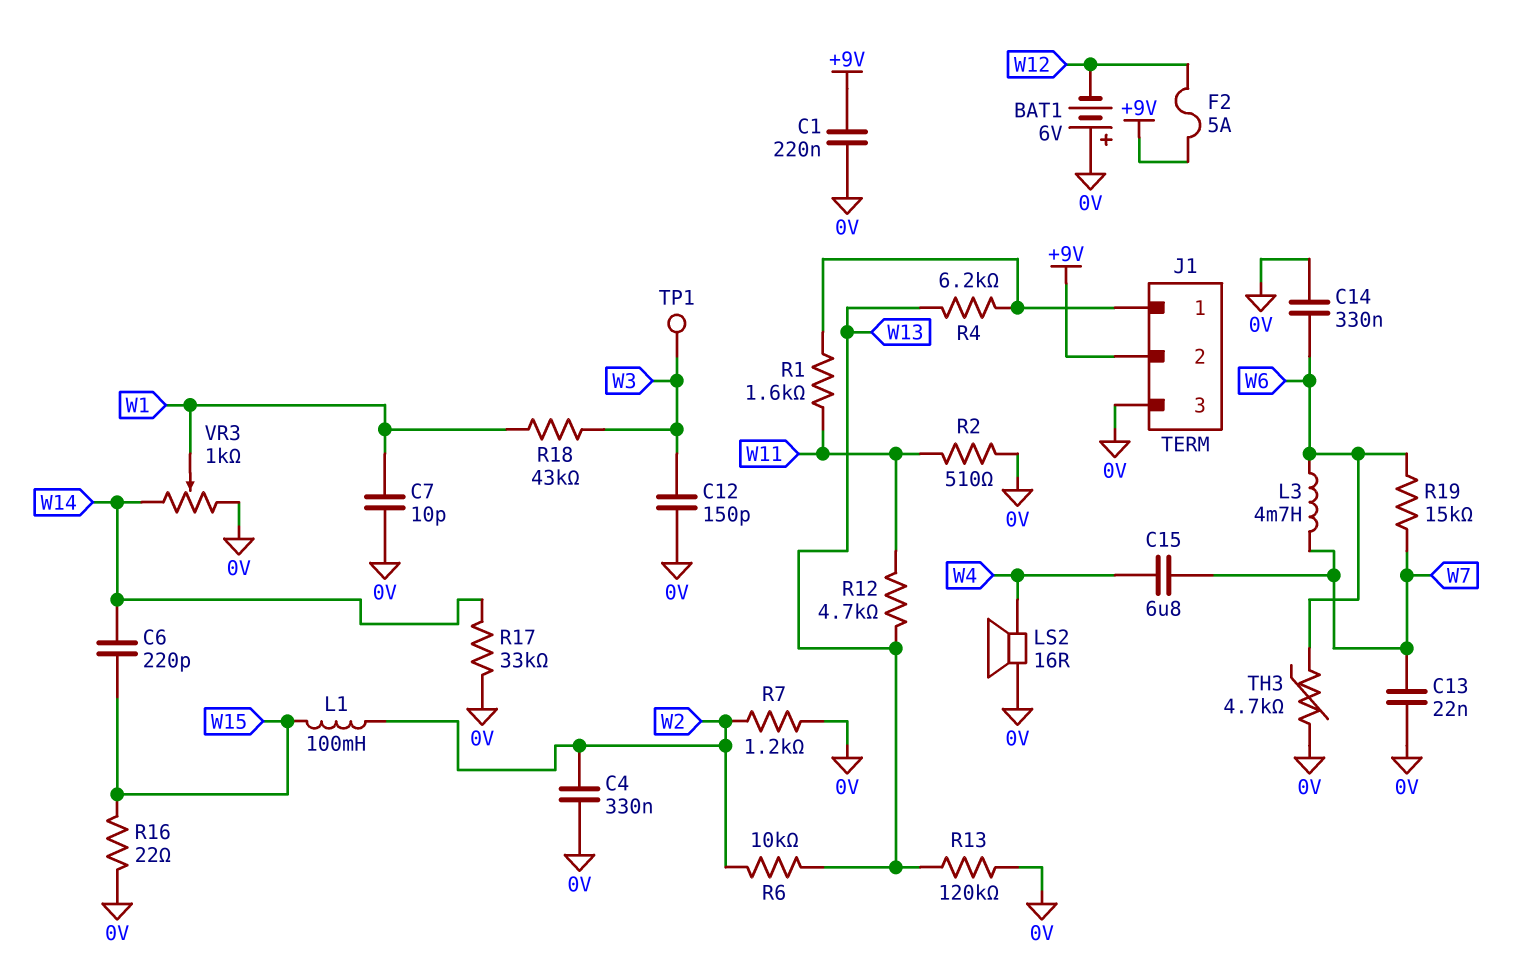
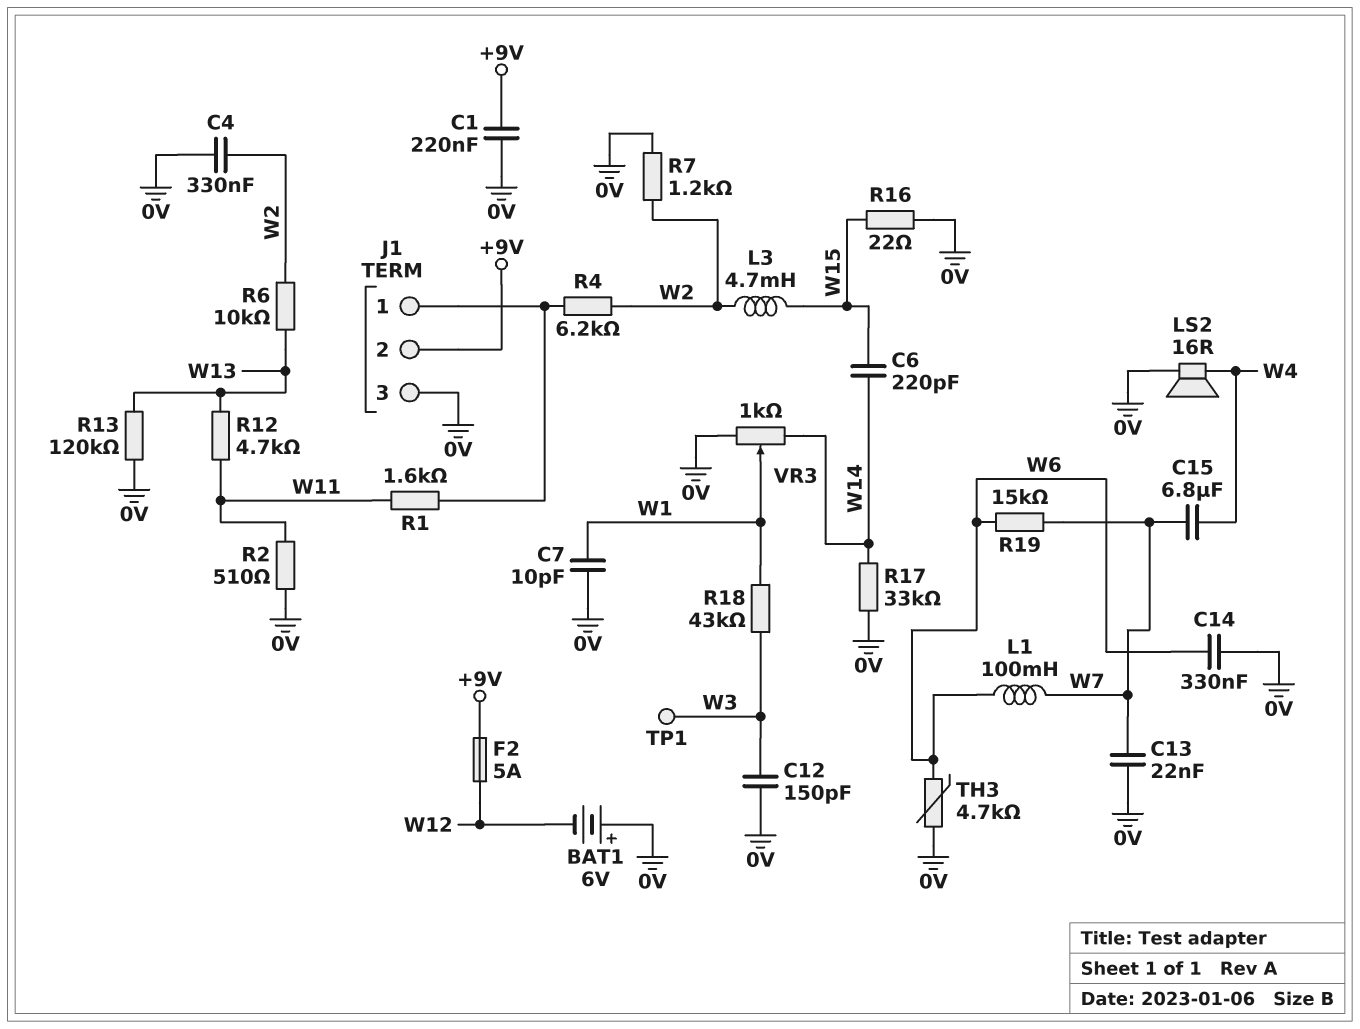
L1: 100mH (W2, W15) -> 100mH (W6, W7)
L3: 4.7mH (W6, W7) -> 4.7mH (W2, W15)
R4: 6.2k (J1/1, W13) -> 6.2k (J1/1, W2)

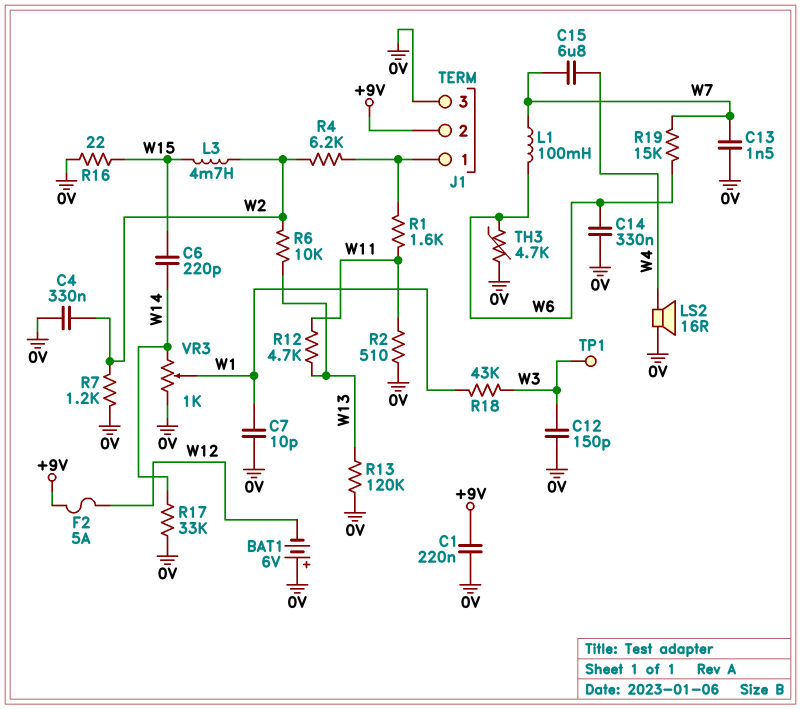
C13: 22nF (0V, W7) -> 1.5nF (0V, W7)

